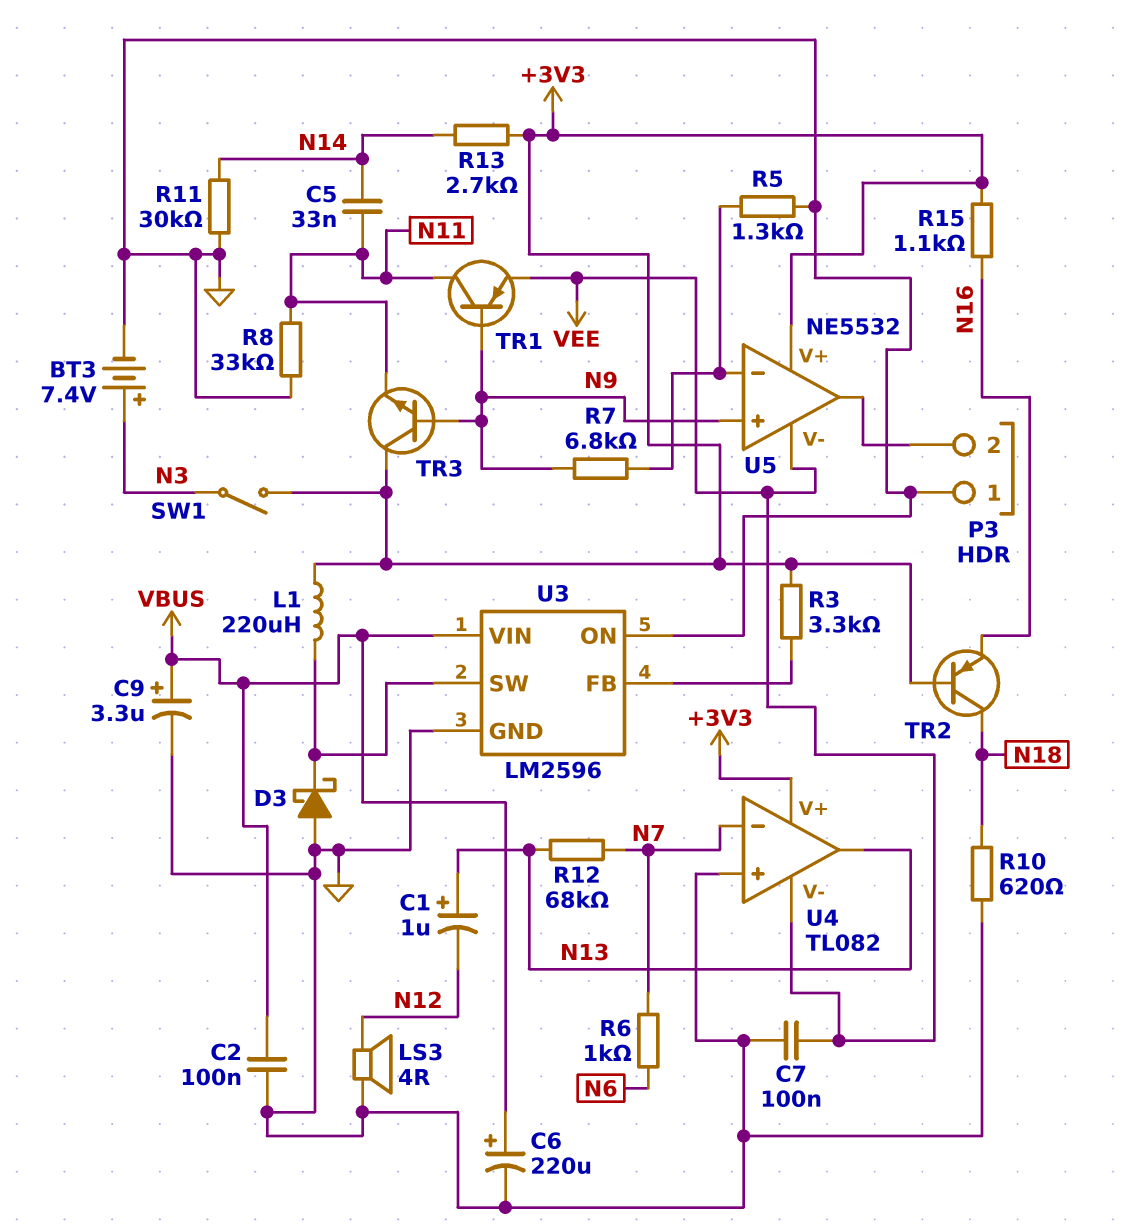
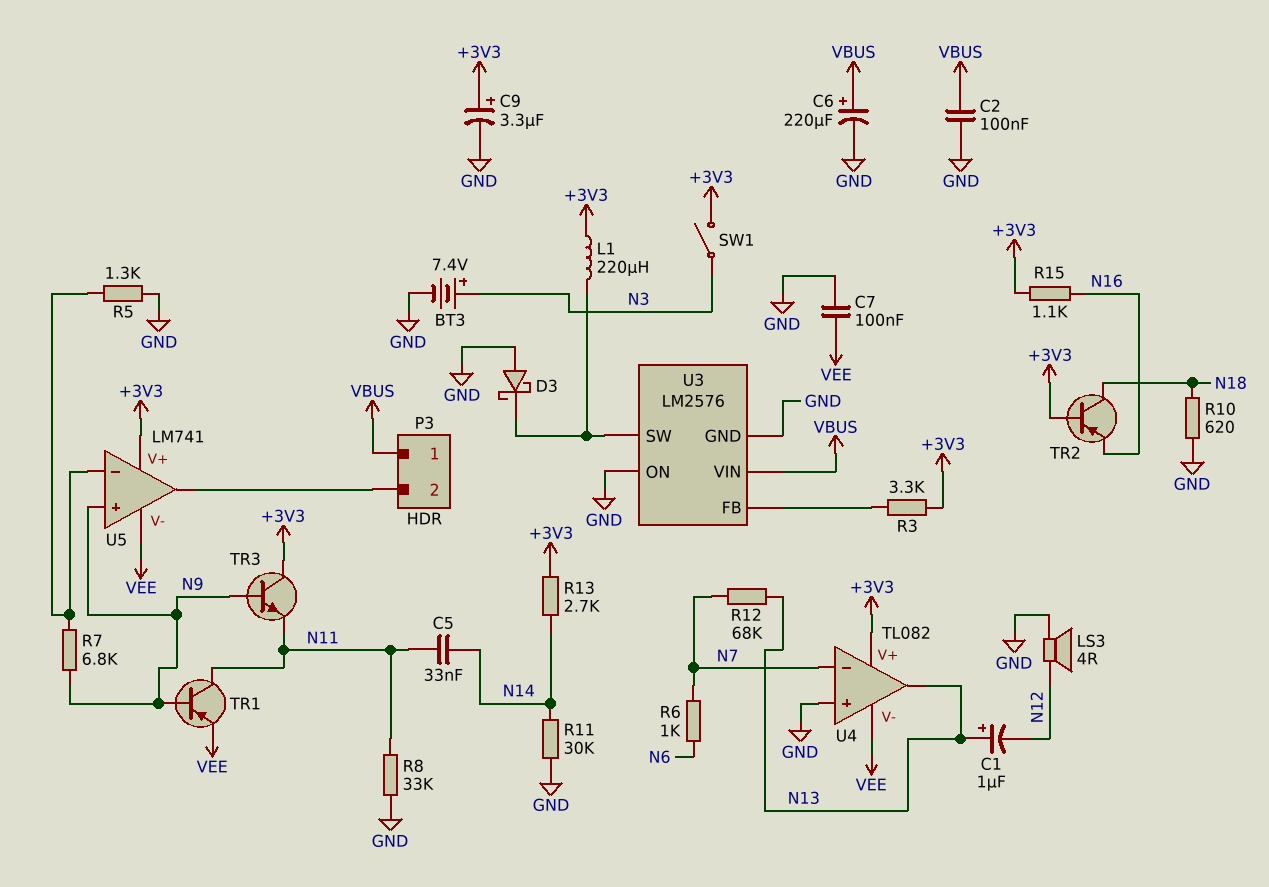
C9: 3.3uF (plus VBUS, minus GND) -> 3.3uF (plus +3V3, minus GND)
P3 pin 1: GND -> VBUS
U3: LM2596 -> LM2576
U5: NE5532 -> LM741

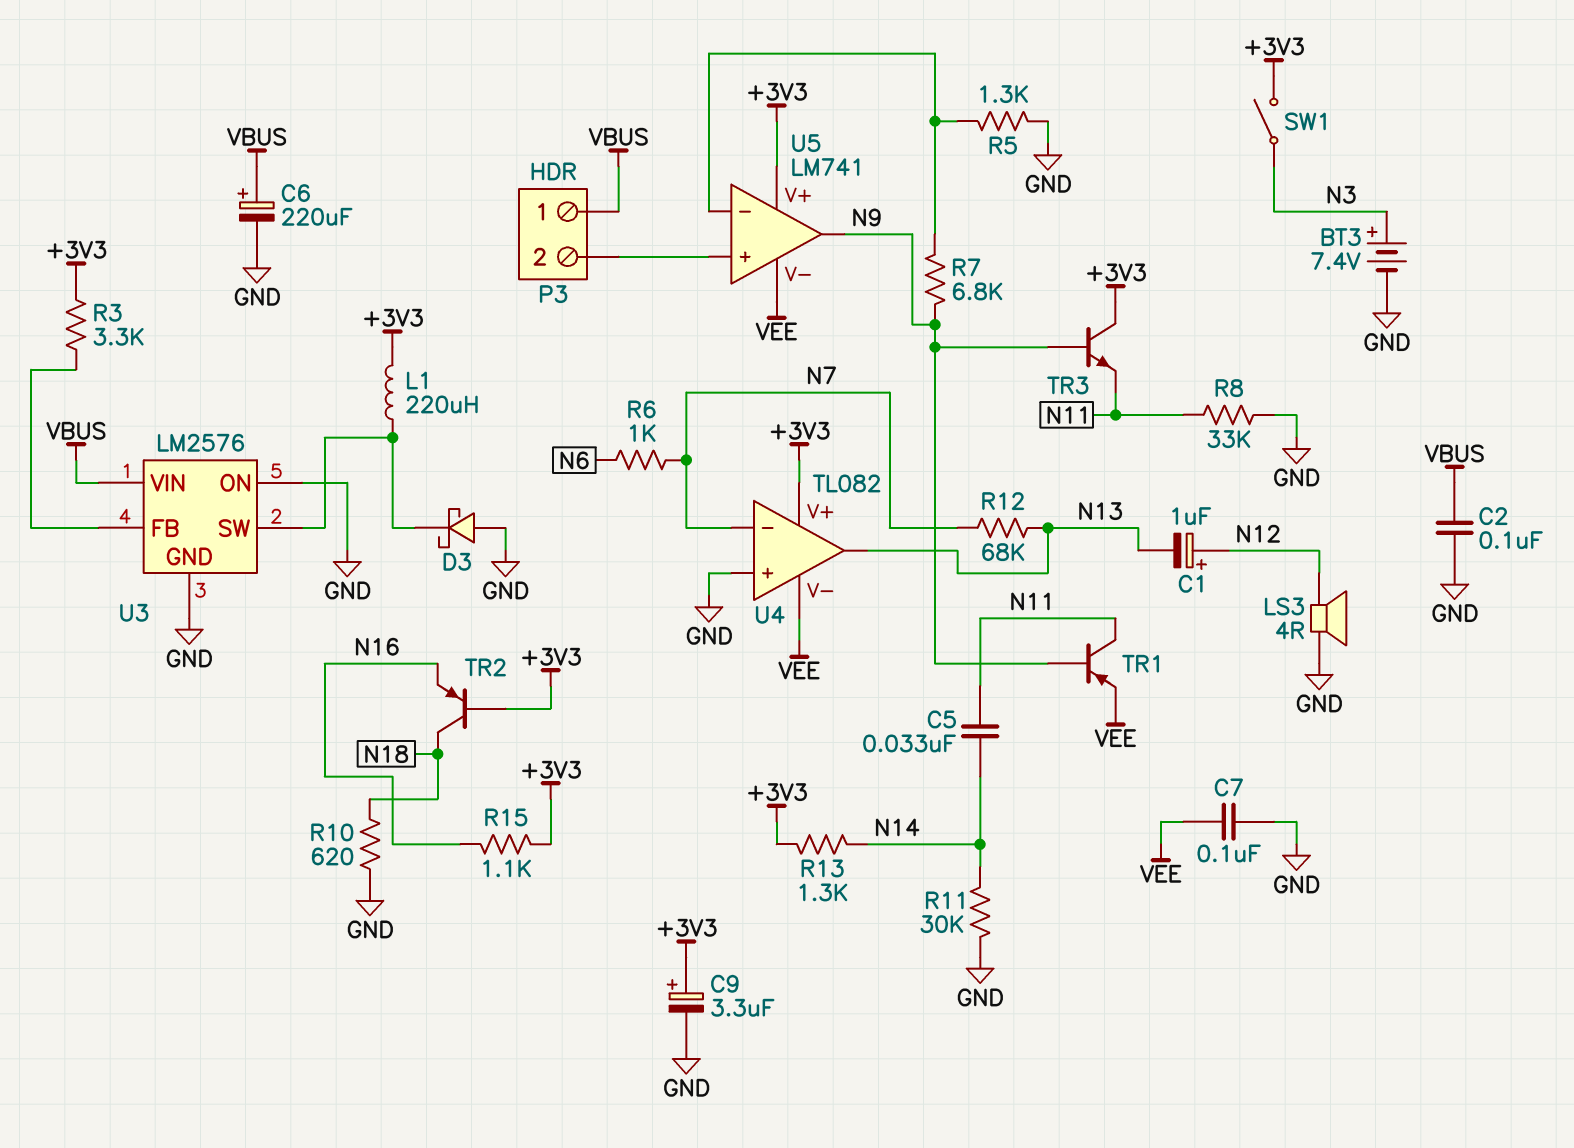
C1: 1uF (plus N13, minus N12) -> 1uF (plus N12, minus N13)
R13: 2.7k (+3V3, N14) -> 1.3k (+3V3, N14)
U5 pin in+: N9 -> P3/2
U5 pin out: P3/2 -> N9

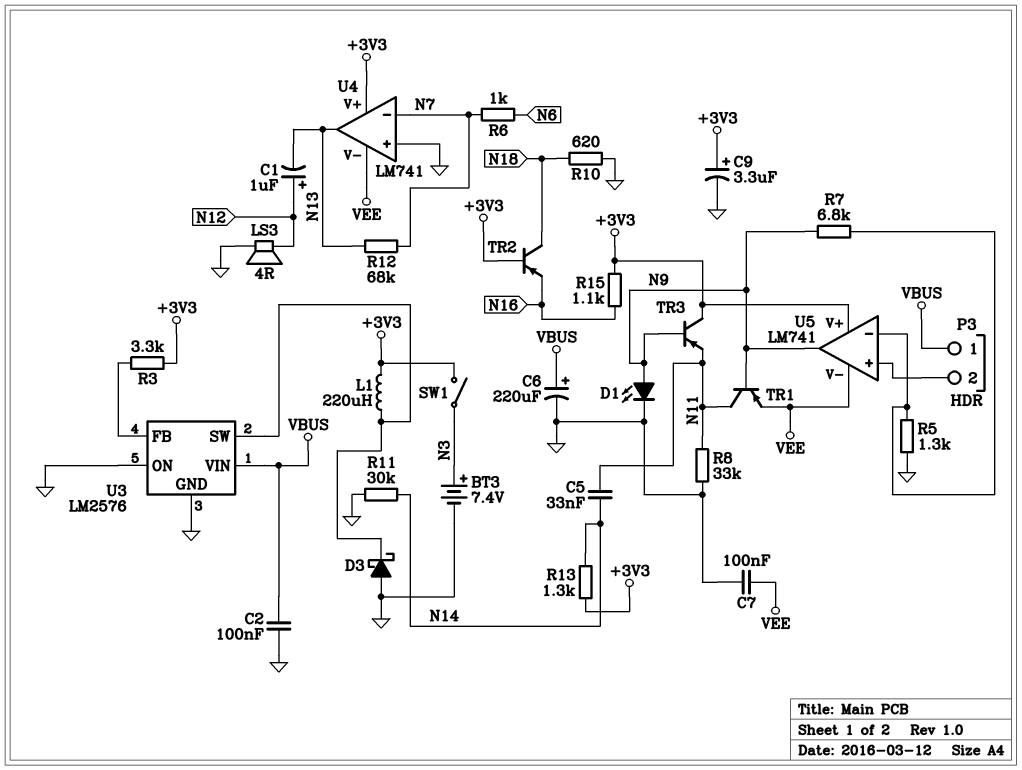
D1: none -> LED (A N9, K GND)
TR3: NPN (B N9, C +3V3, E N11) -> PNP (B N9, C +3V3, E N11)
U4: TL082 -> LM741

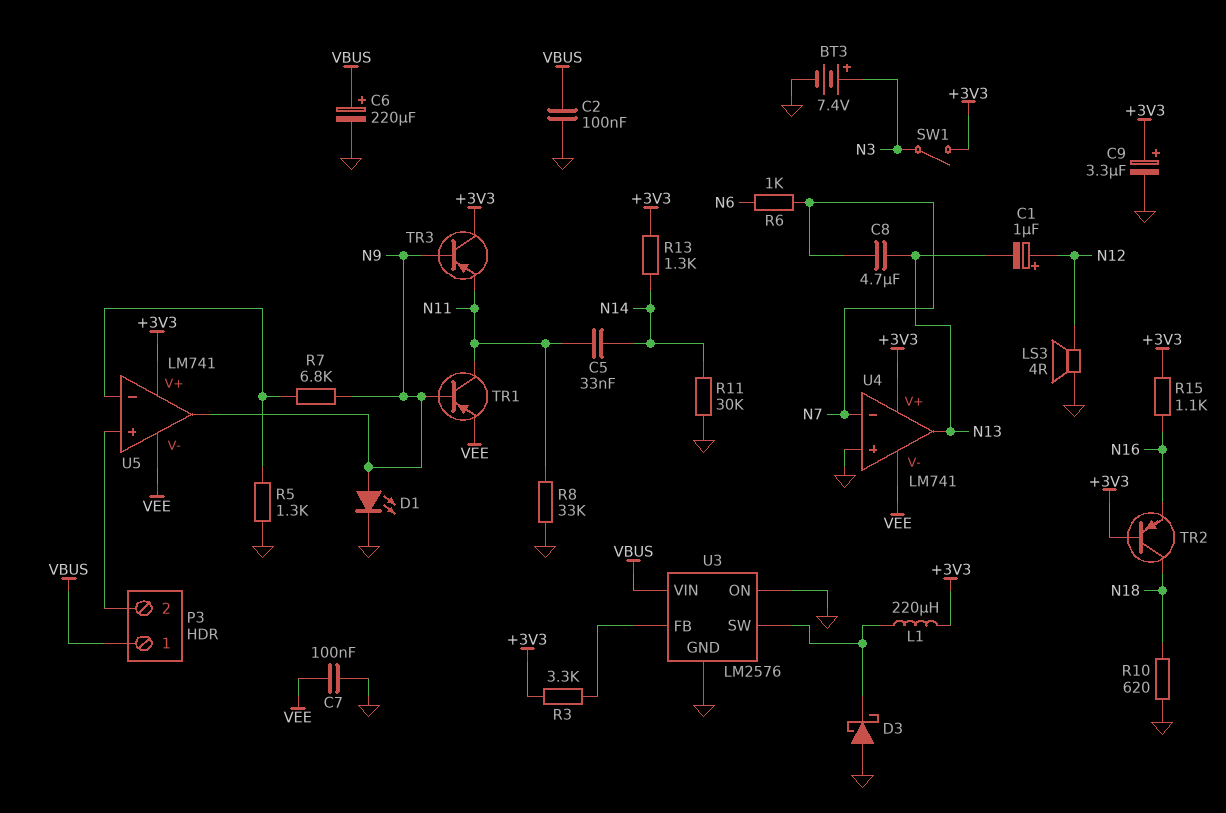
C8: none -> 4.7uF (N7, N13)
R12: 68k (N7, N13) -> none

